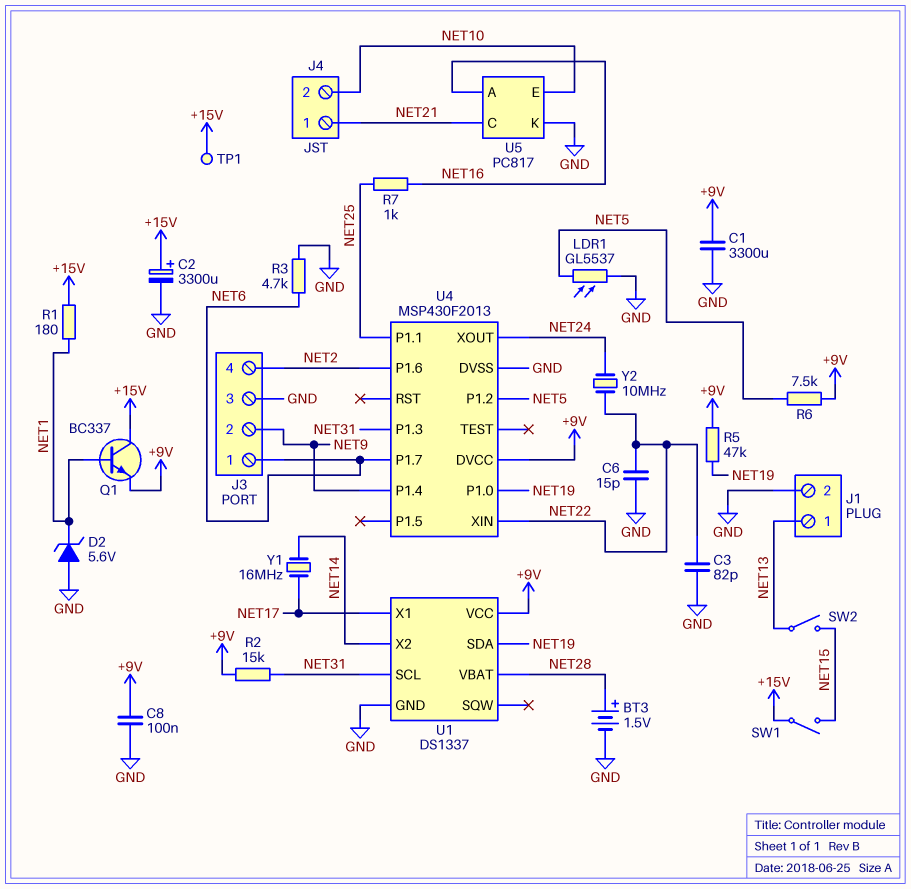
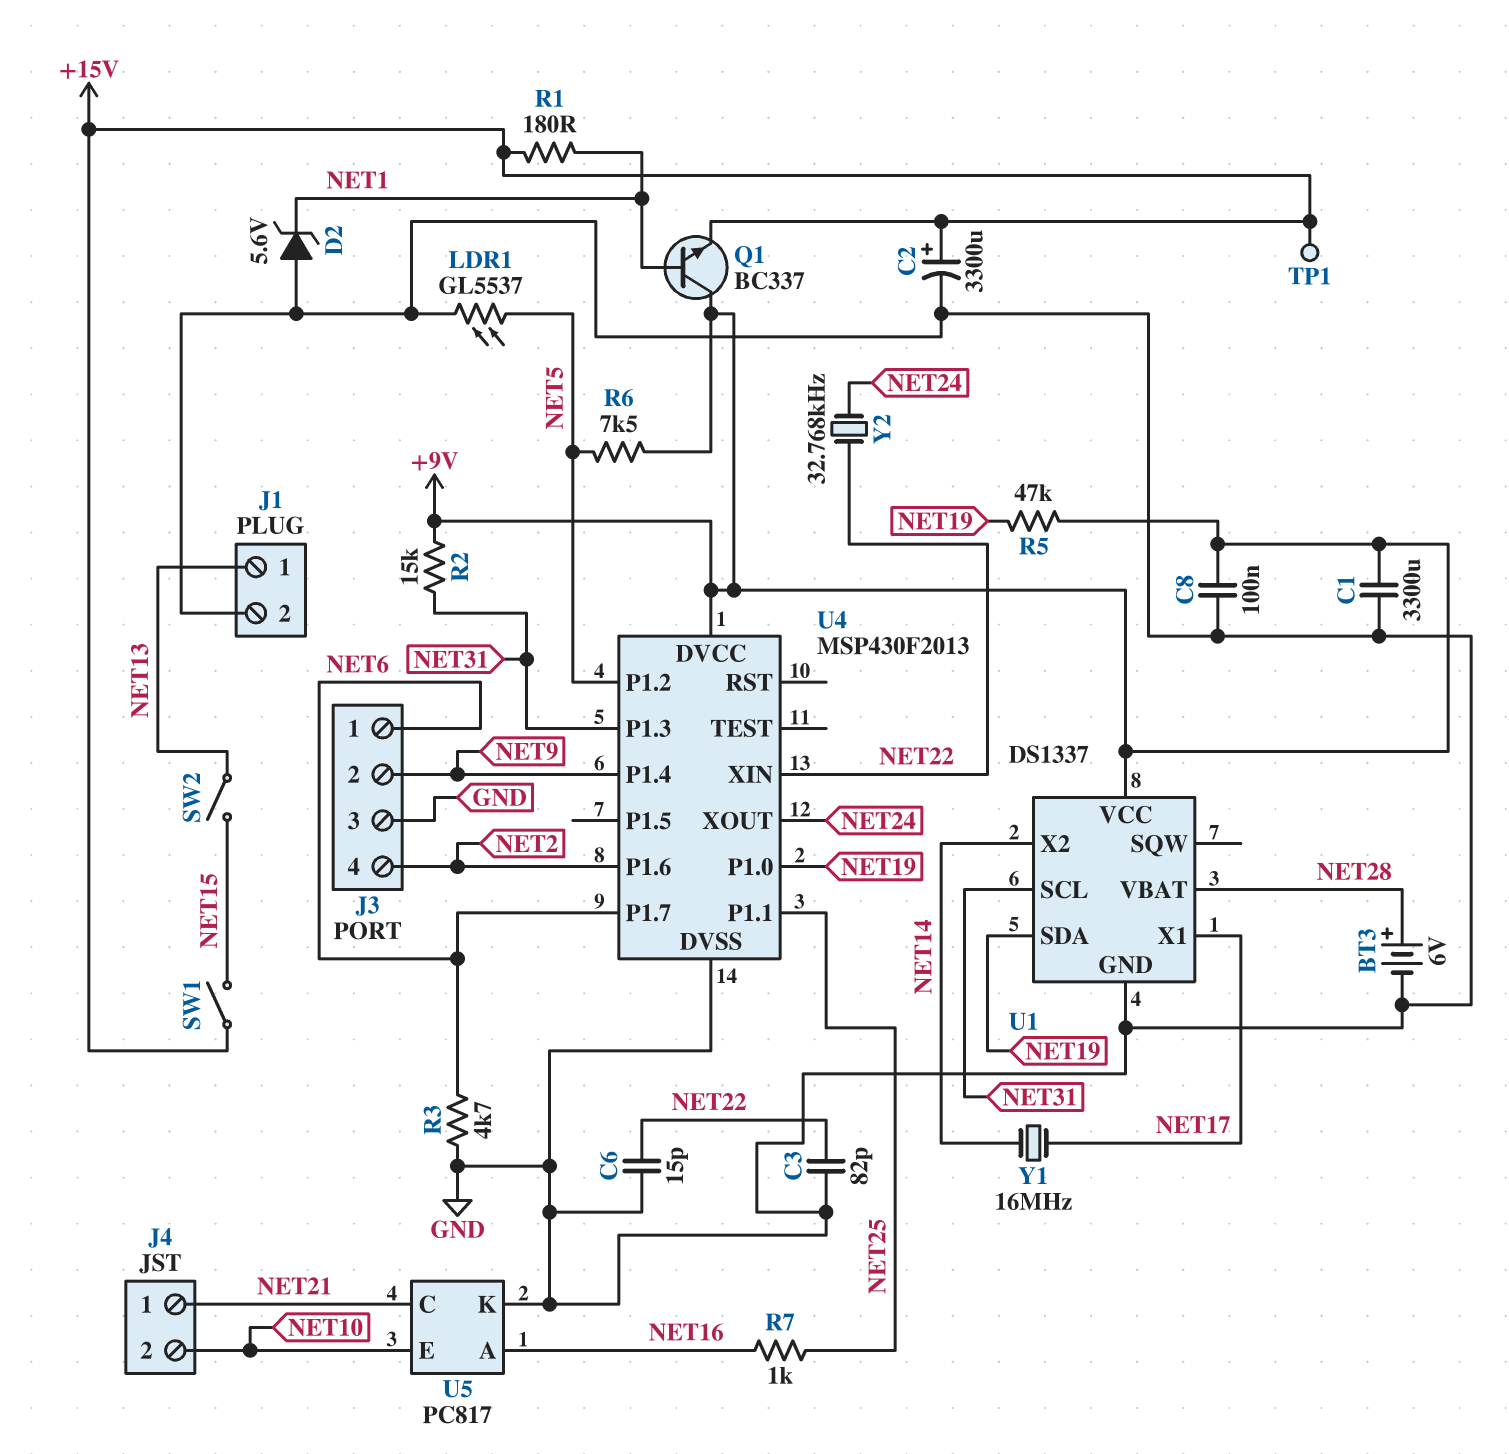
BT3: 1.5V (plus NET28, minus GND) -> 6V (plus NET28, minus GND)
Q1: NPN BC337 (B NET1, C +15V, E +9V) -> NPN BC337 (B NET1, C +9V, E +15V)
Y2: 10MHz (NET22, NET24) -> 32.768kHz (NET22, NET24)

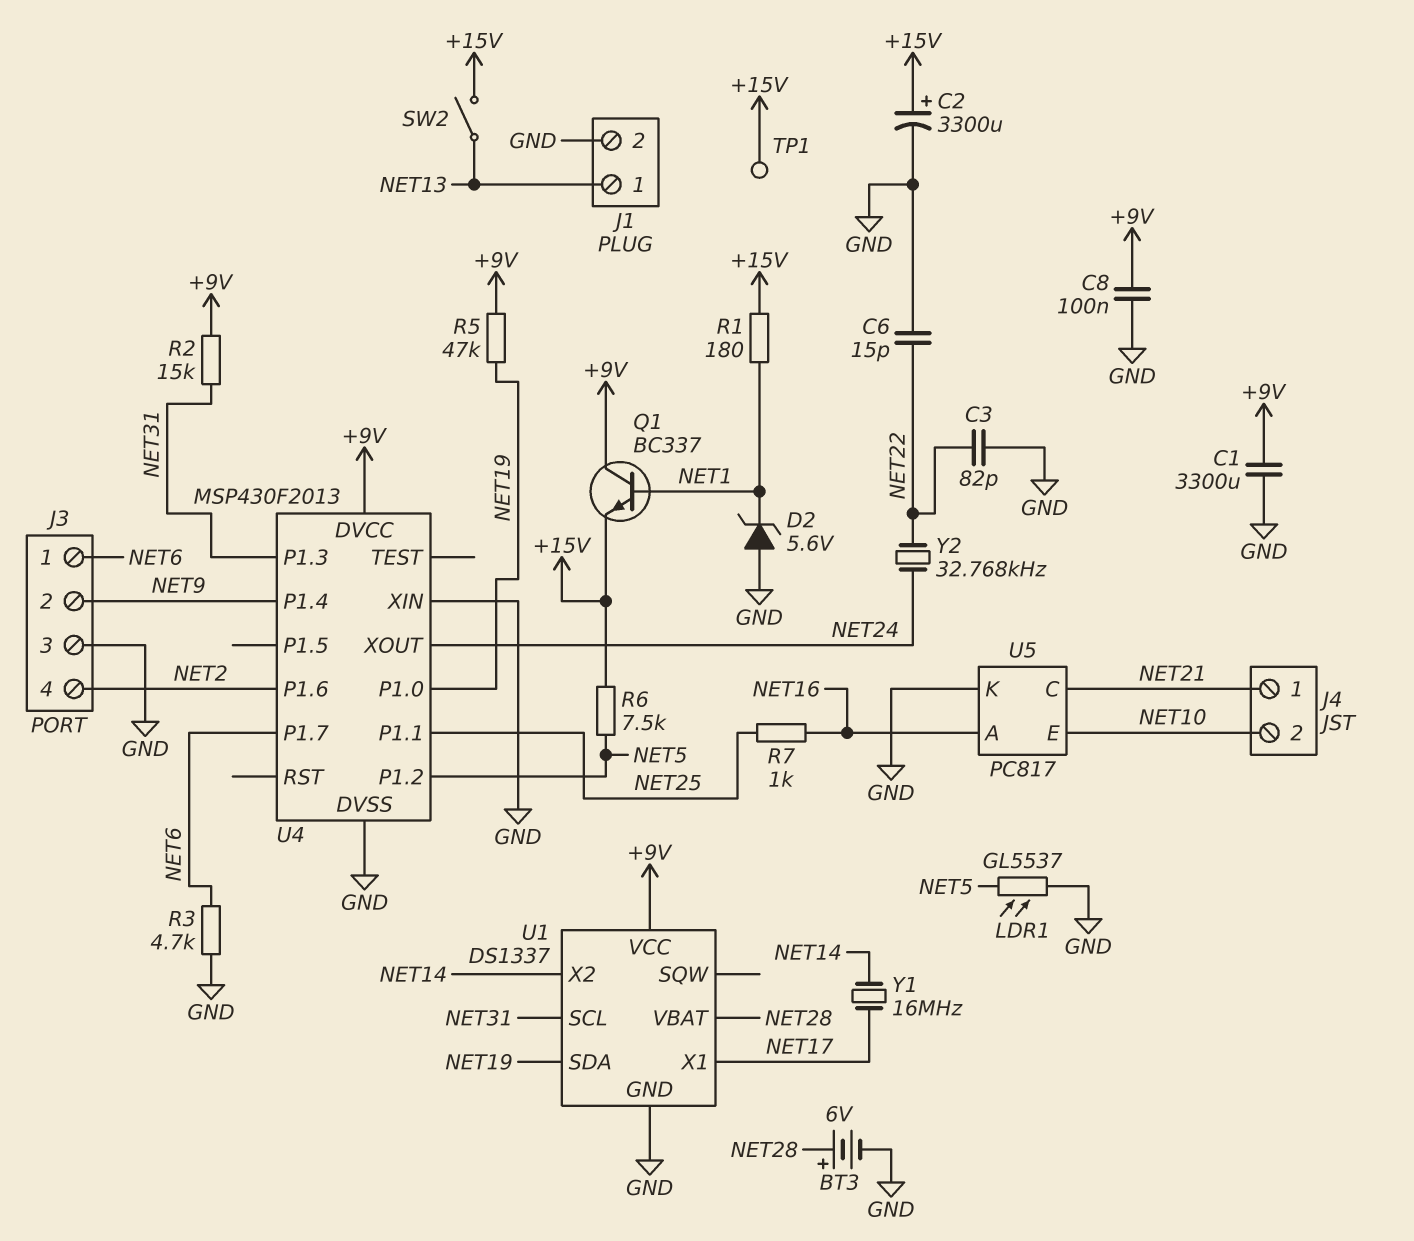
R6: 7.5k (+9V, NET5) -> 7.5k (+15V, NET5)
SW1: switch (+15V, NET15) -> none
SW2: switch (NET13, NET15) -> switch (+15V, NET13)
U4 pin XIN: NET22 -> GND

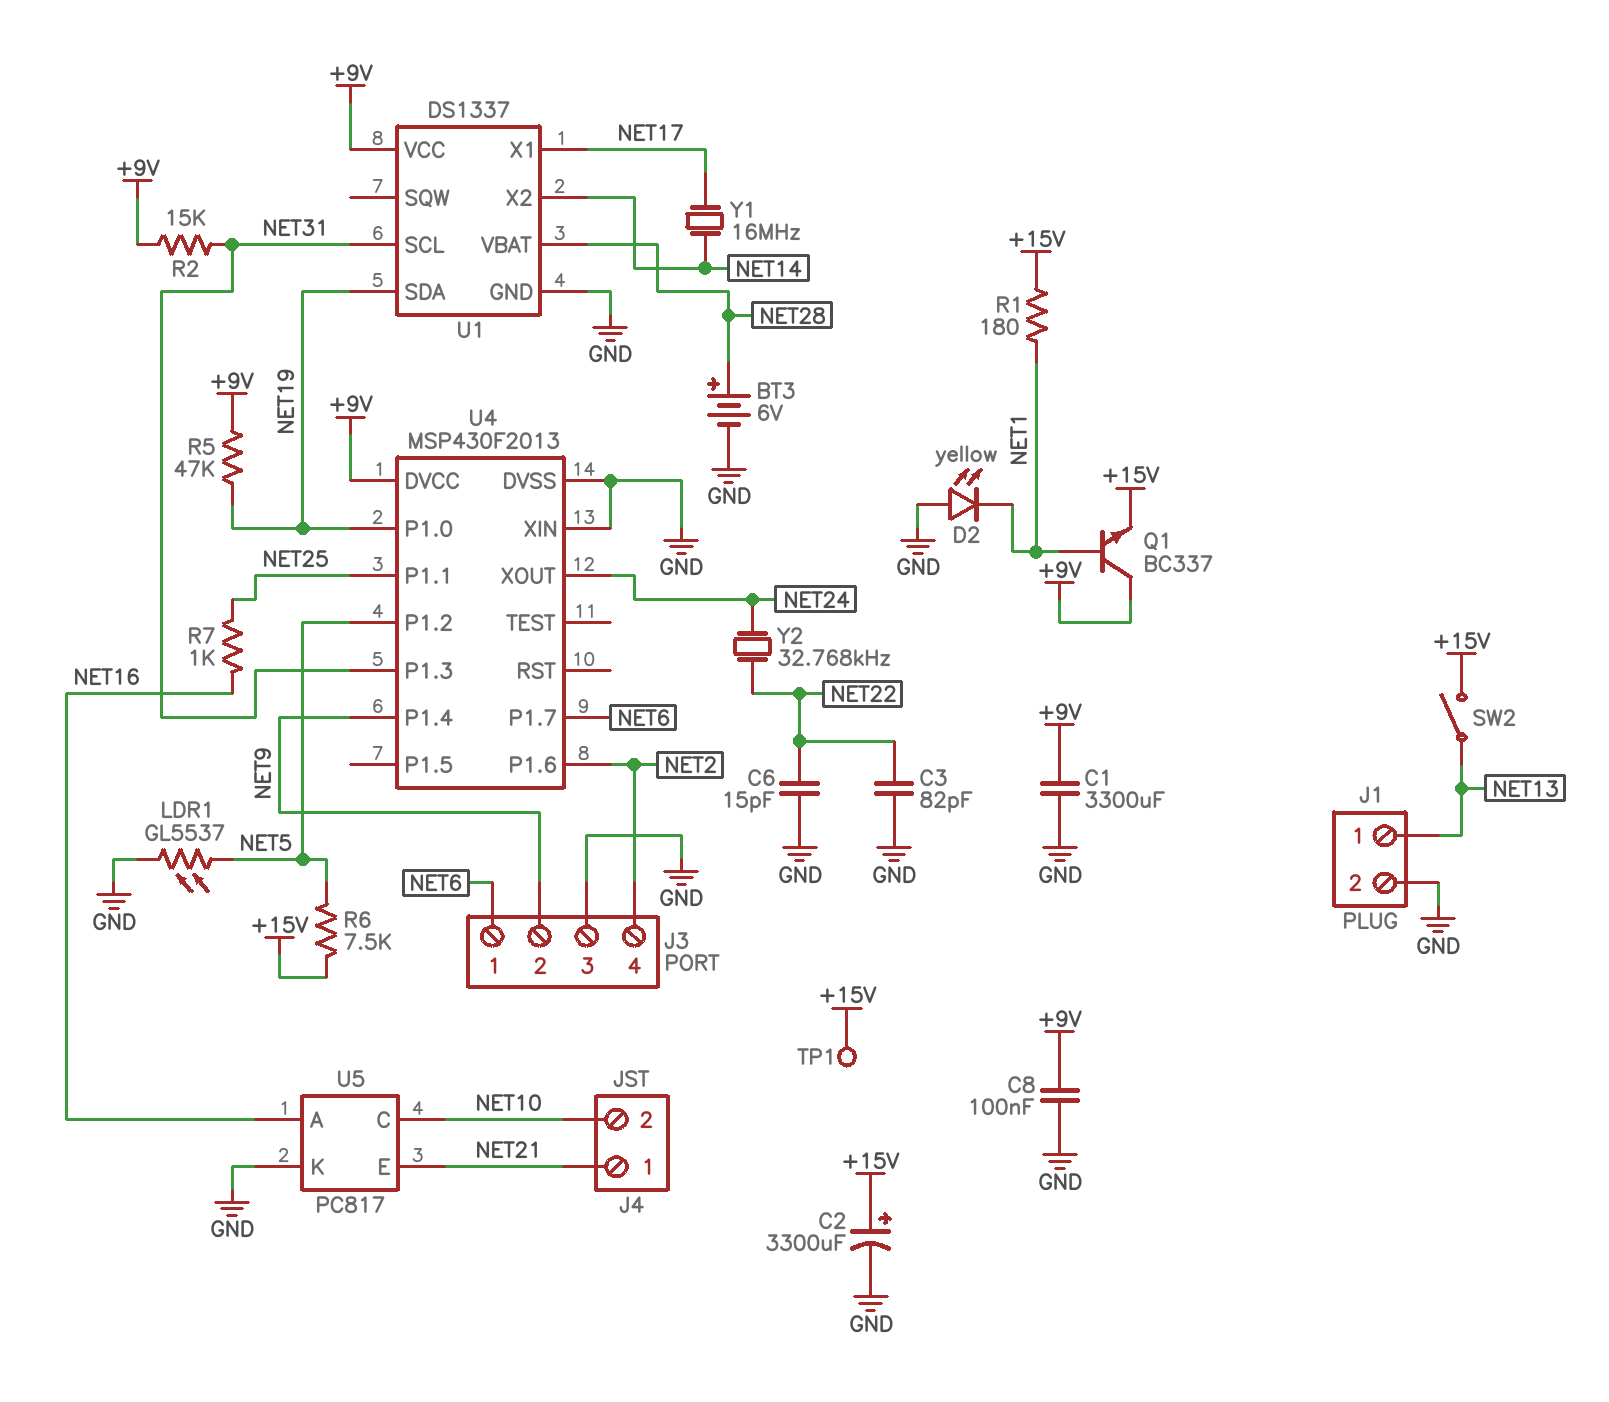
D2: zener 5.6V (A GND, K NET1) -> LED yellow (A GND, K NET1)
R3: 4.7k (GND, NET6) -> none
U5 pin C: NET21 -> NET10
U5 pin E: NET10 -> NET21

